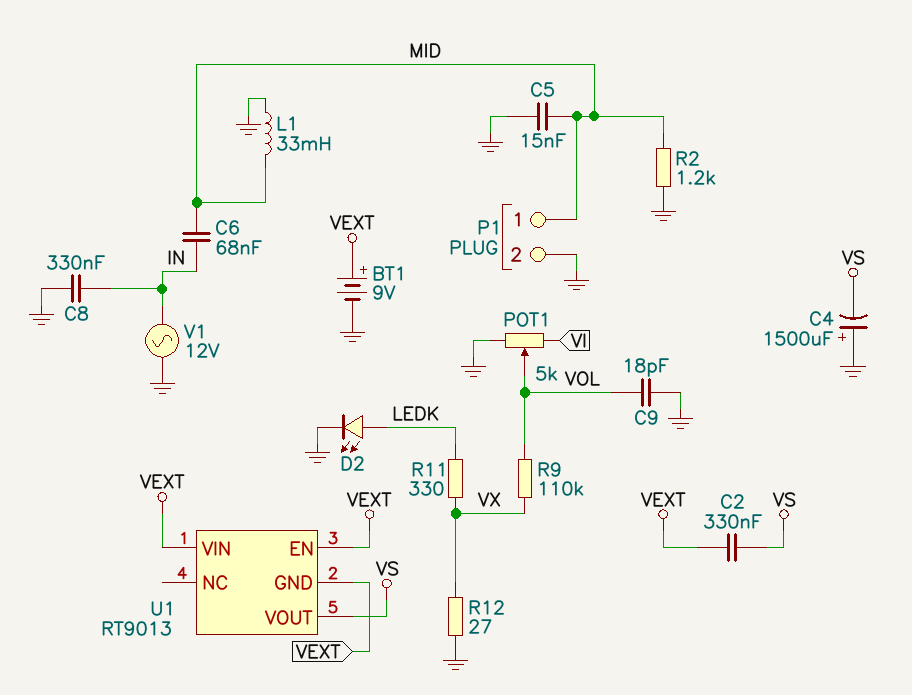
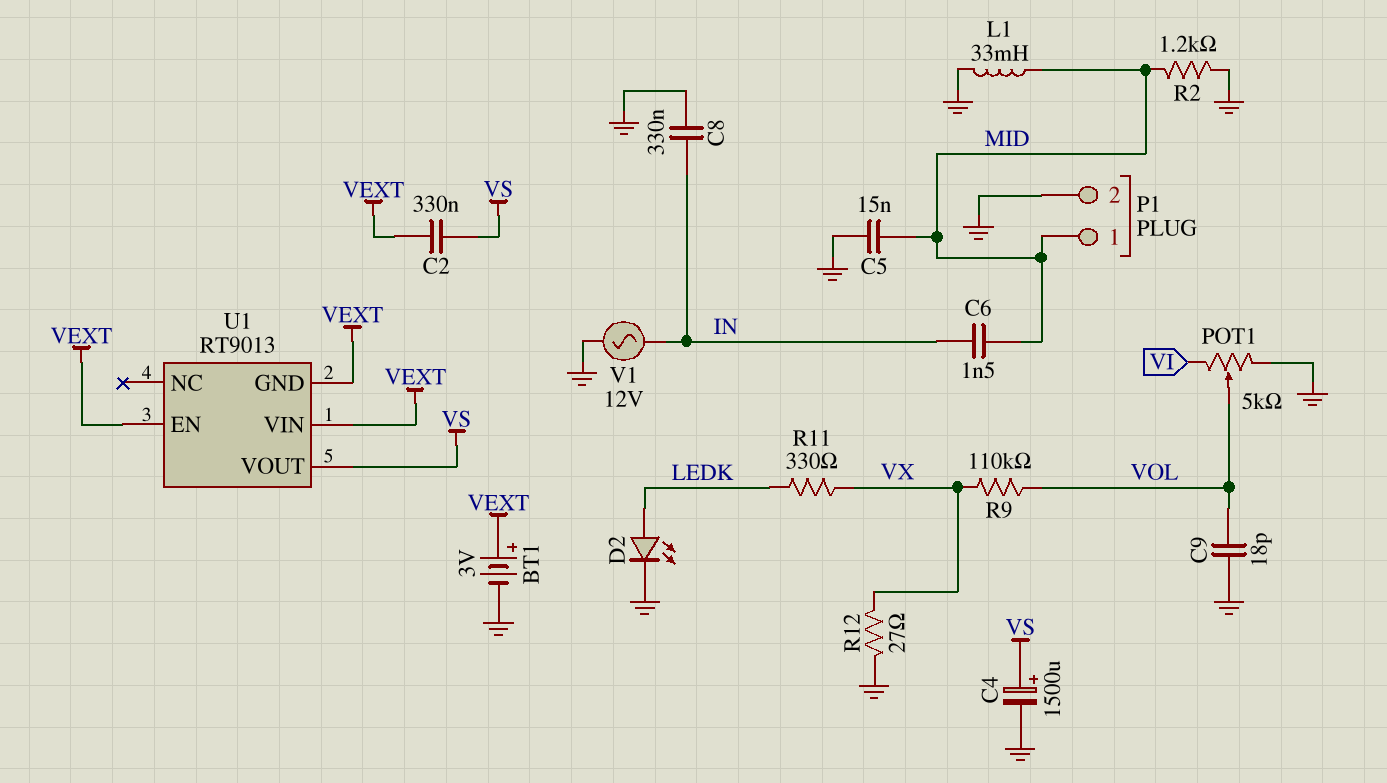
BT1: 9V (plus VEXT, minus GND) -> 3V (plus VEXT, minus GND)
C4: 1500uF (plus GND, minus VS) -> 1500uF (plus VS, minus GND)
C6: 68nF (IN, MID) -> 1.5nF (IN, MID)

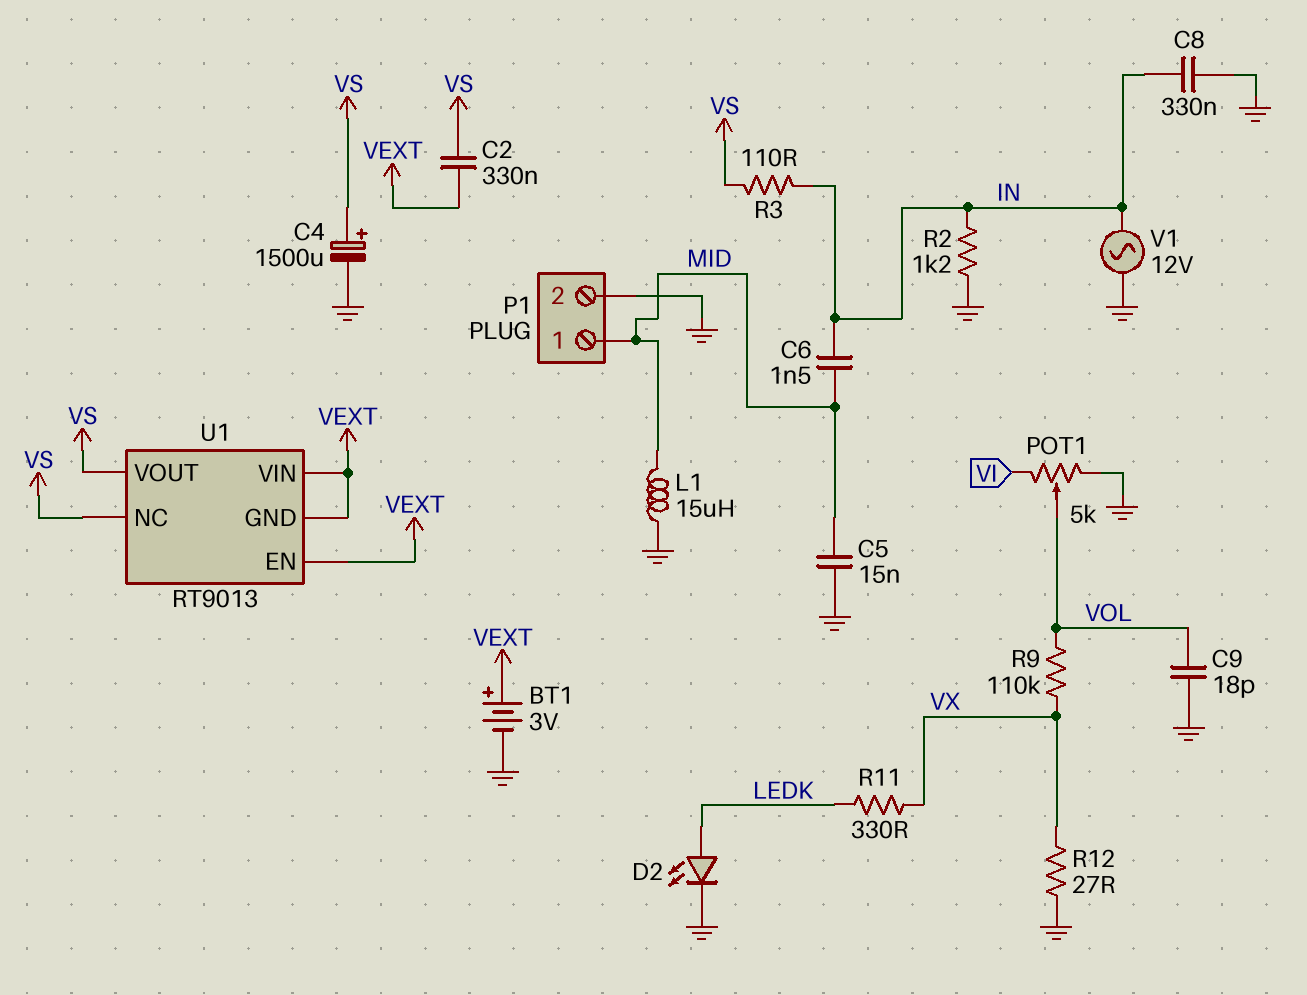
L1: 33mH (GND, MID) -> 15uH (GND, MID)
R2: 1.2k (GND, MID) -> 1.2k (GND, IN)
R3: none -> 110 (IN, VS)
U1 pin NC: none -> VS

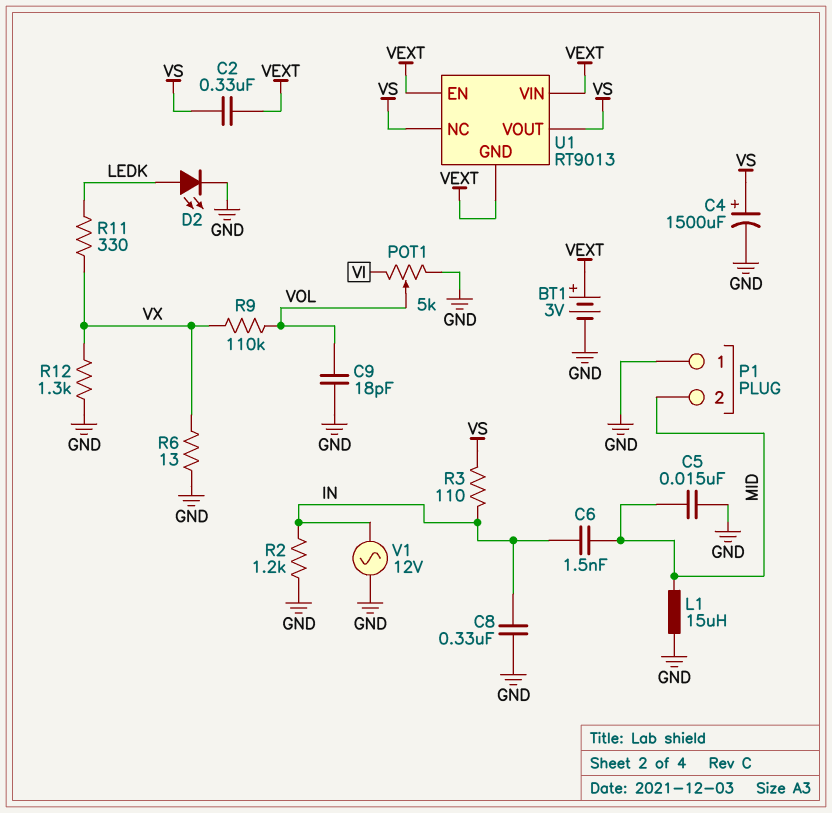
P1 pin 1: MID -> GND
P1 pin 2: GND -> MID
R6: none -> 13 (GND, VX)
R12: 27 (GND, VX) -> 1.3k (GND, VX)

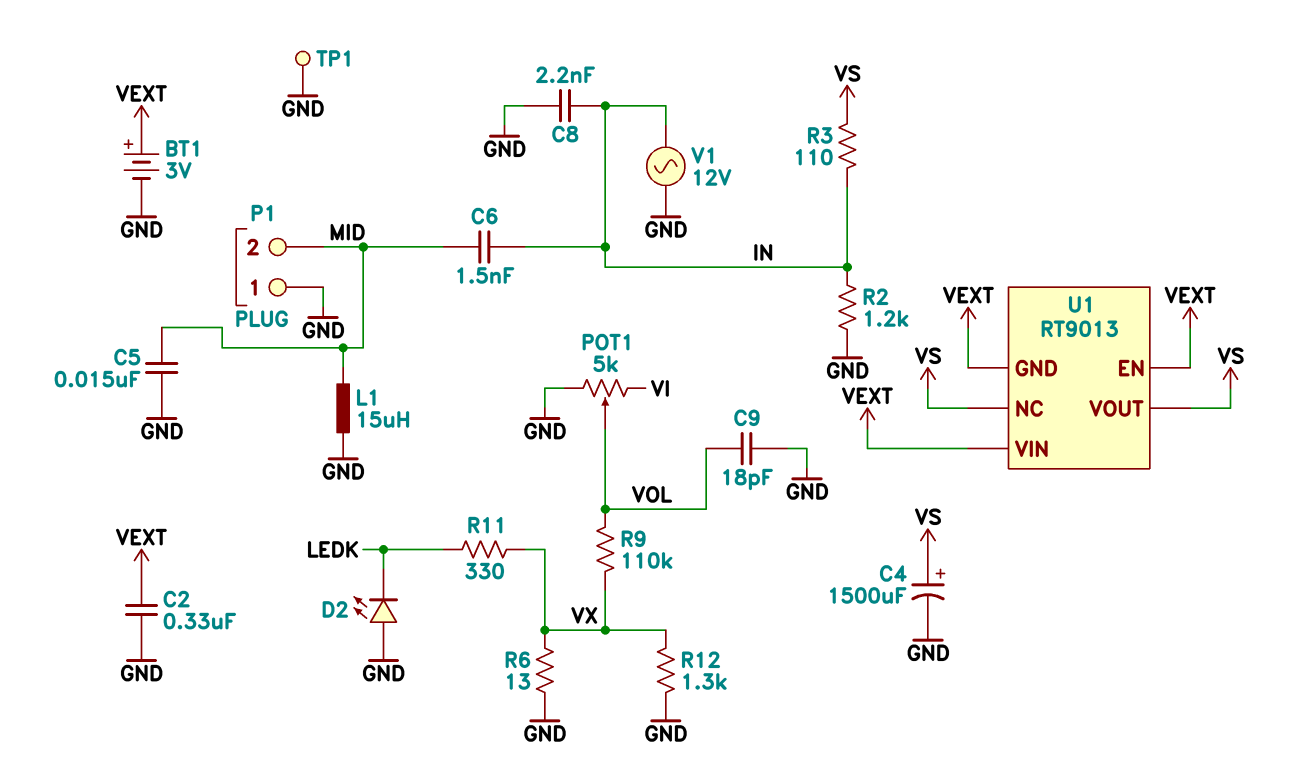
C2: 330nF (VEXT, VS) -> 330nF (GND, VEXT)
C8: 330nF (GND, IN) -> 2.2nF (GND, IN)
D2: LED (A LEDK, K GND) -> LED (A GND, K LEDK)
TP1: none -> test point (GND)

